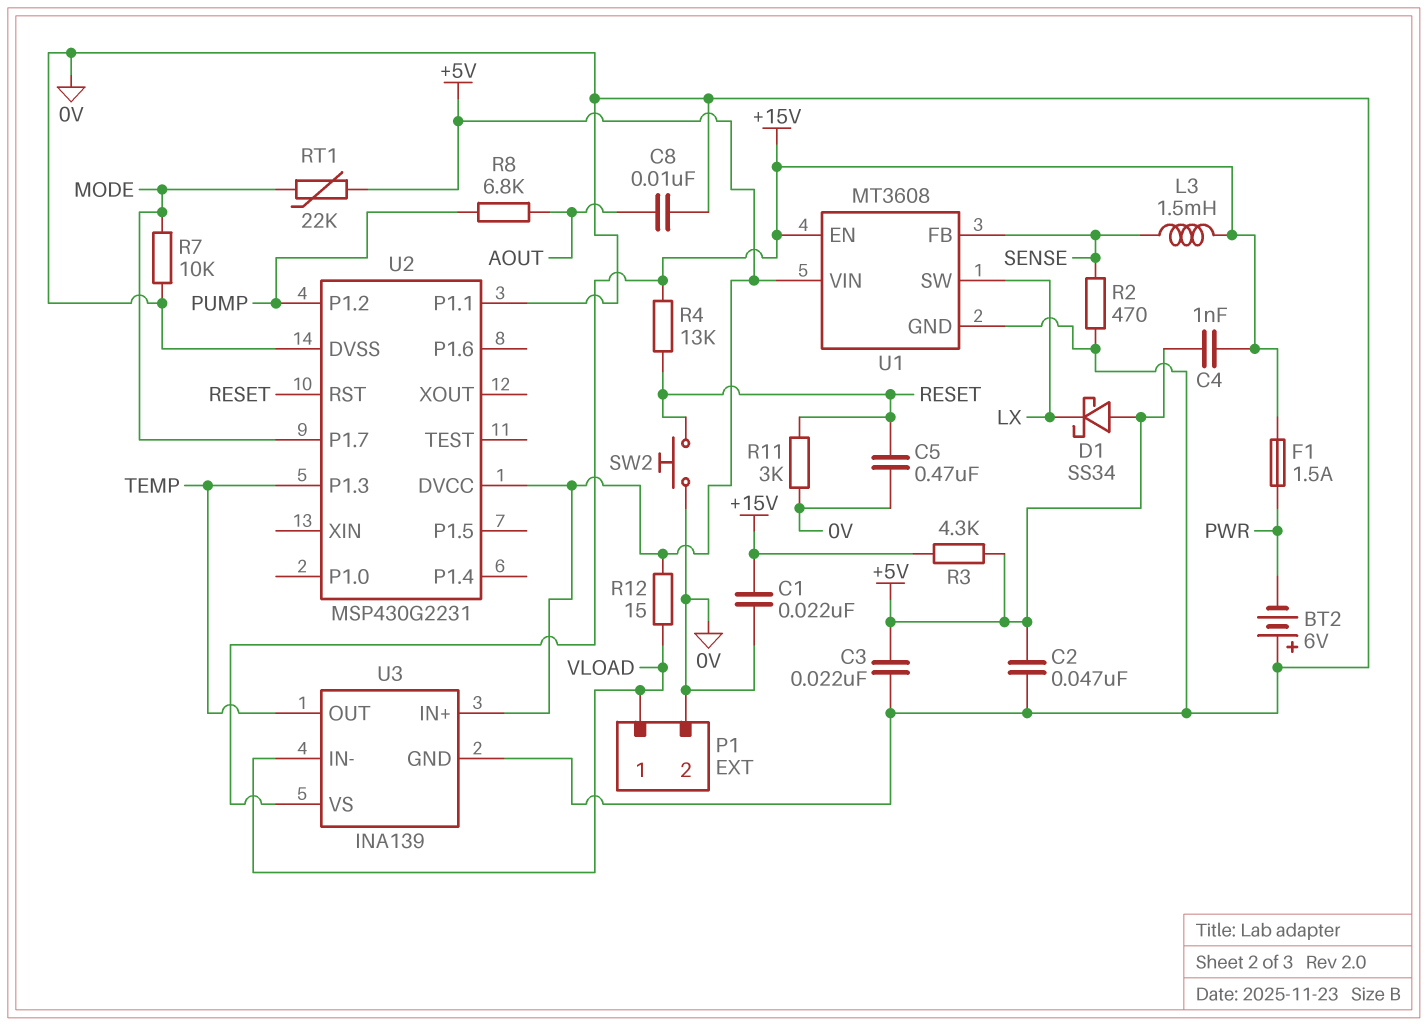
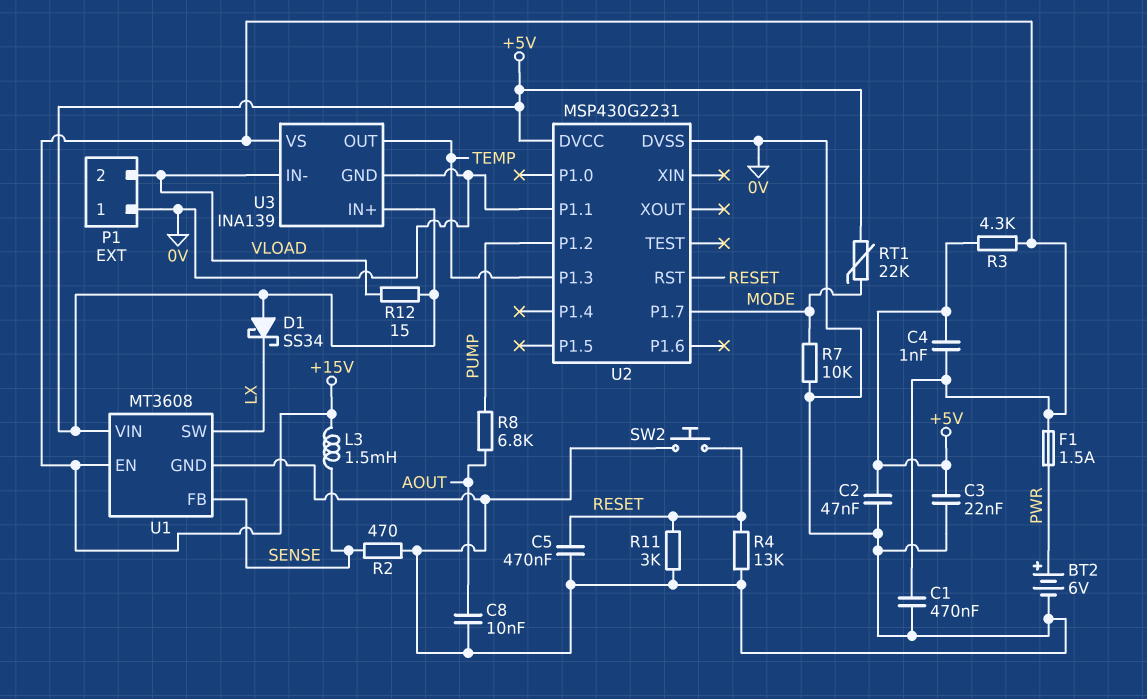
BT2: 6V (plus 0V, minus PWR) -> 6V (plus PWR, minus 0V)
C1: 22nF (+15V, 0V) -> 470nF (+15V, 0V)
P1 pin 1: VLOAD -> 0V
P1 pin 2: 0V -> VLOAD
R4: 13k (+15V, RESET) -> 13k (0V, RESET)

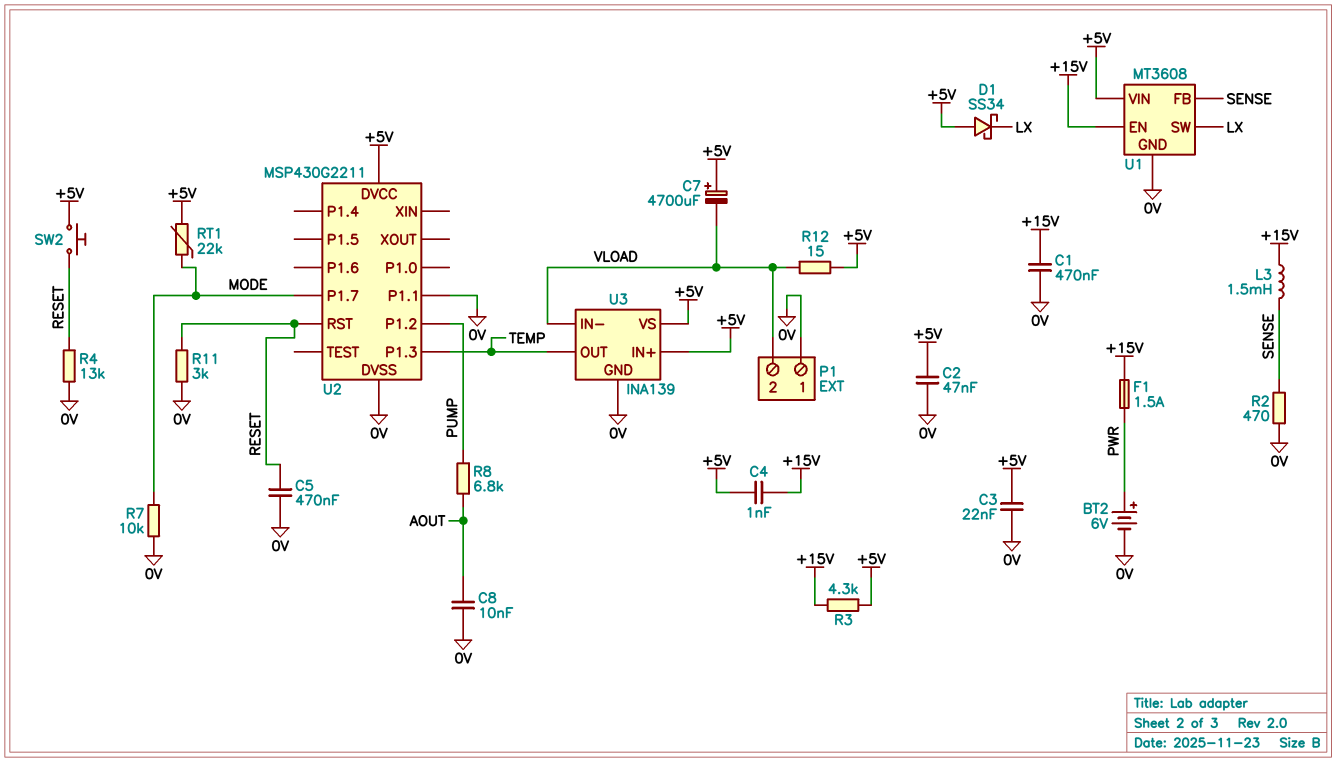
C7: none -> 4700uF (plus +5V, minus VLOAD)
SW2: button (0V, RESET) -> button (+5V, RESET)
U2: MSP430G2231 -> MSP430G2211
U3 pin VS: +15V -> +5V

